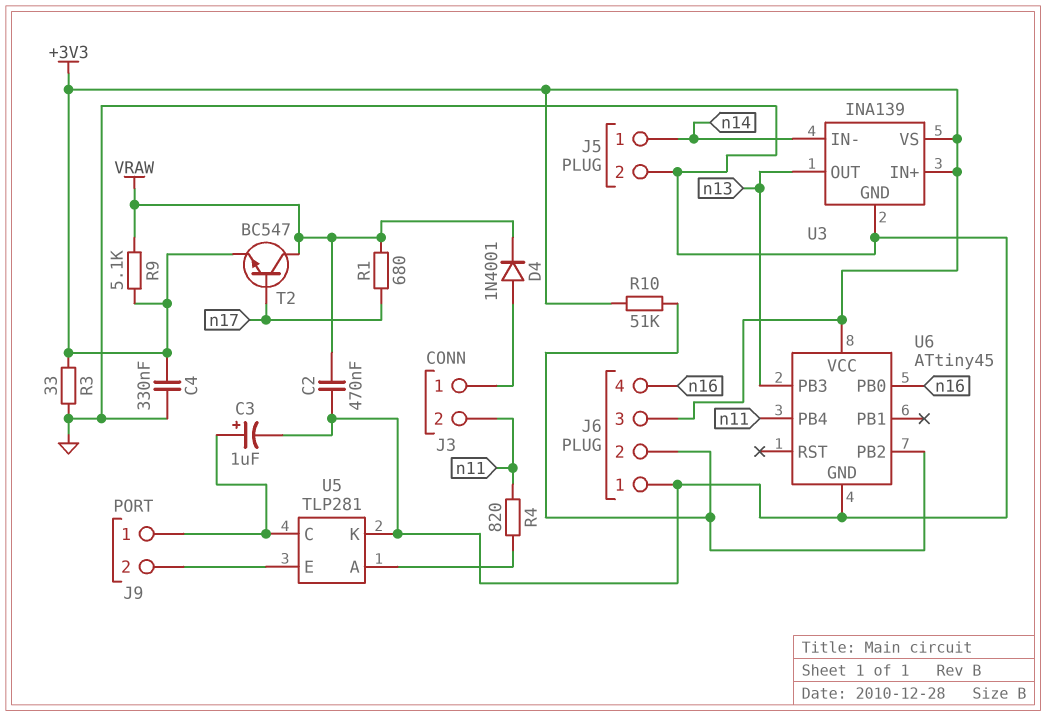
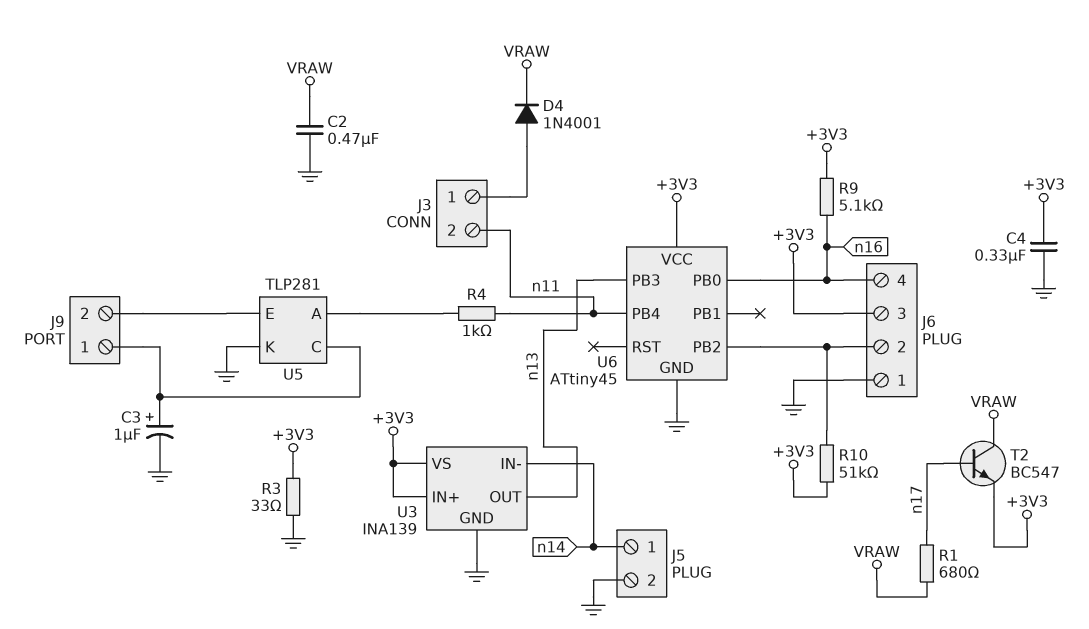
R4: 820 (U5/A, n11) -> 1k (U5/A, n11)
R9: 5.1k (+3V3, VRAW) -> 5.1k (+3V3, n16)

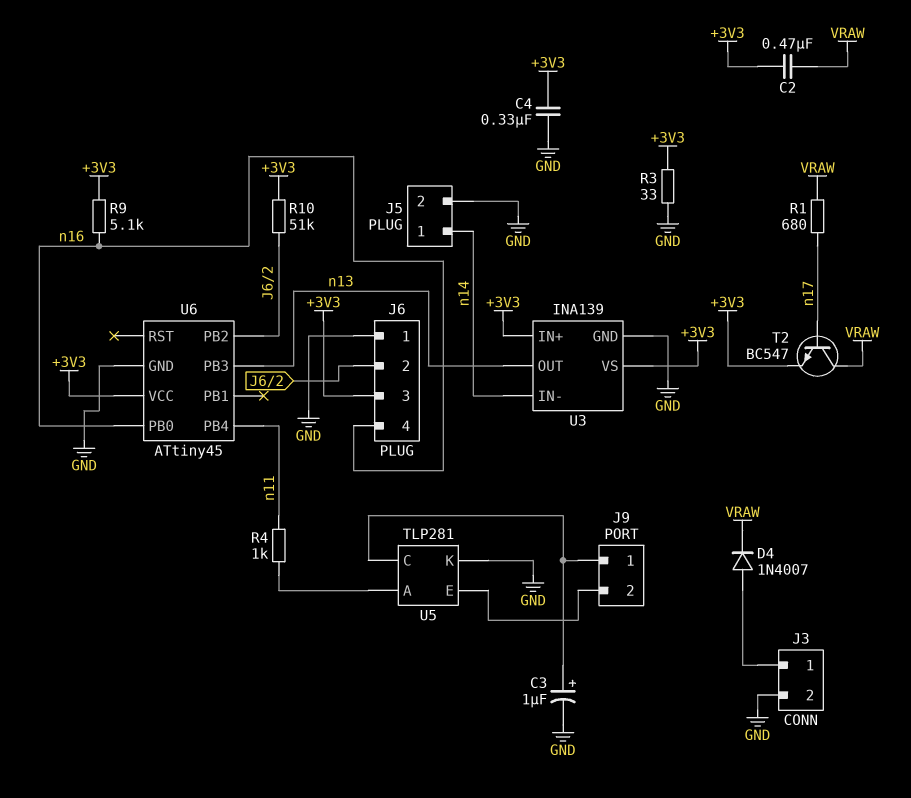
C2: 470nF (GND, VRAW) -> 470nF (+3V3, VRAW)
D4: diode 1N4001 (A J3/1, K VRAW) -> diode 1N4007 (A J3/1, K VRAW)
J3 pin 2: n11 -> GND

